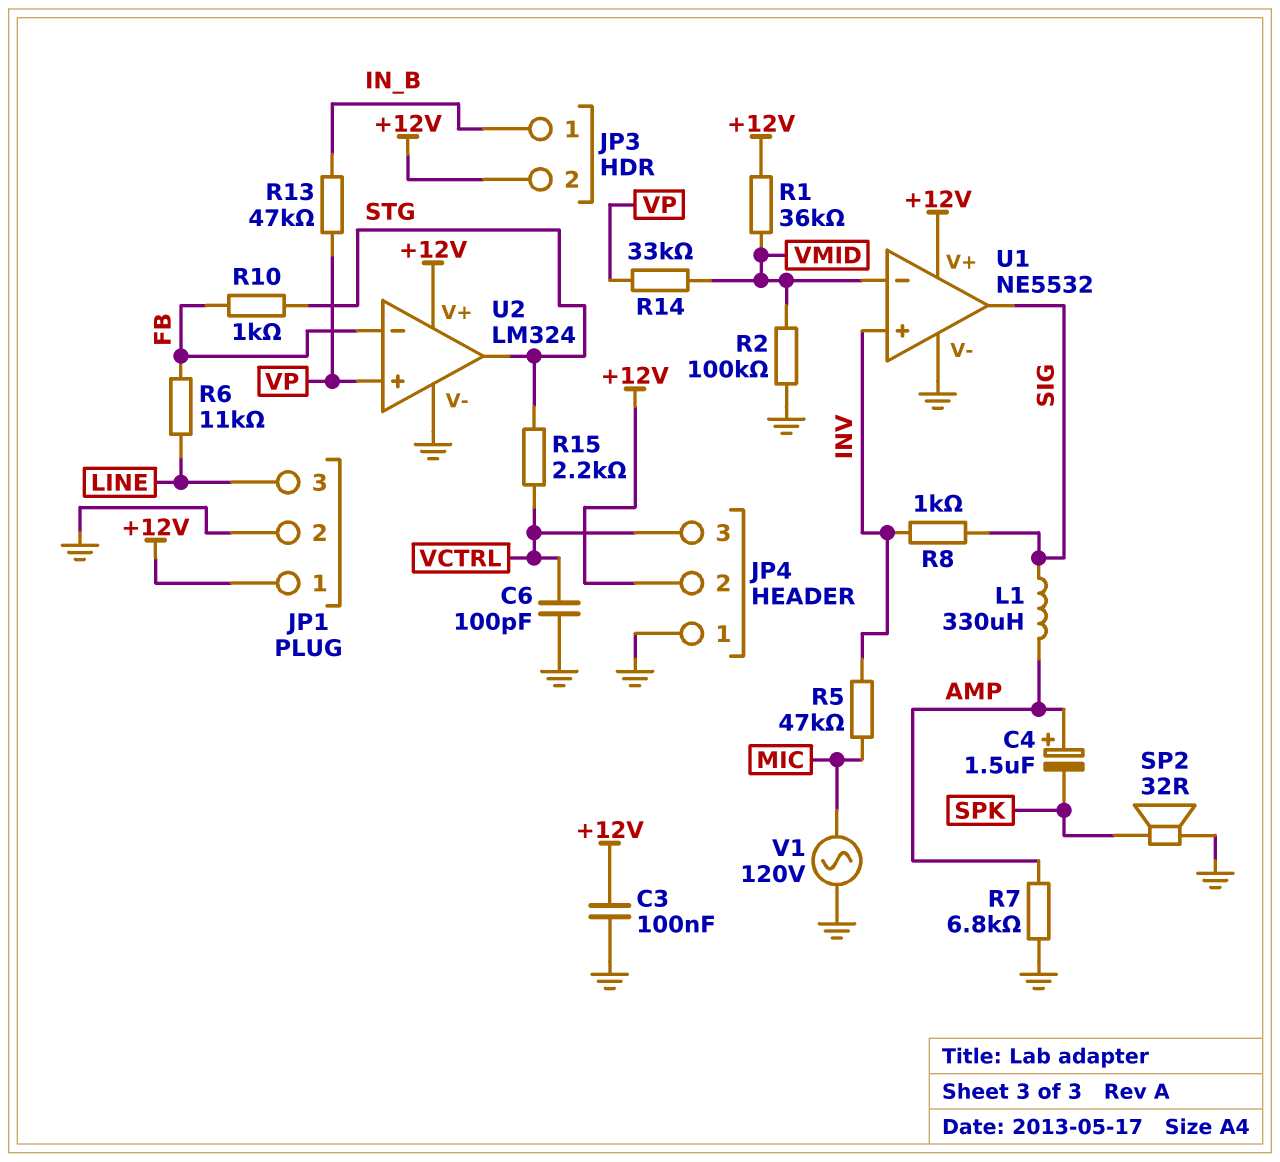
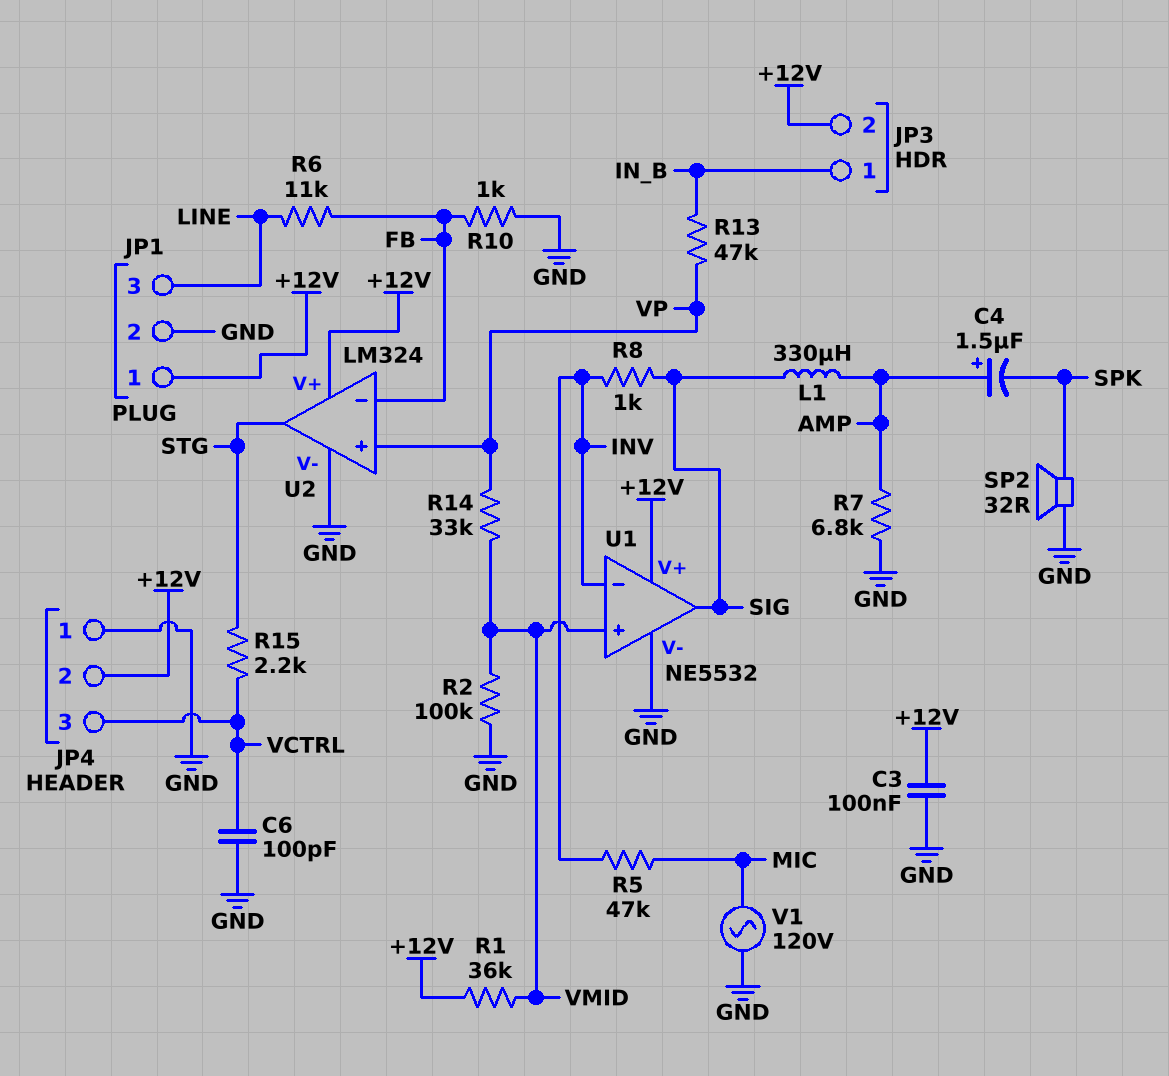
R10: 1k (FB, STG) -> 1k (FB, GND)
U1 pin in+: INV -> VMID
U1 pin in-: VMID -> INV

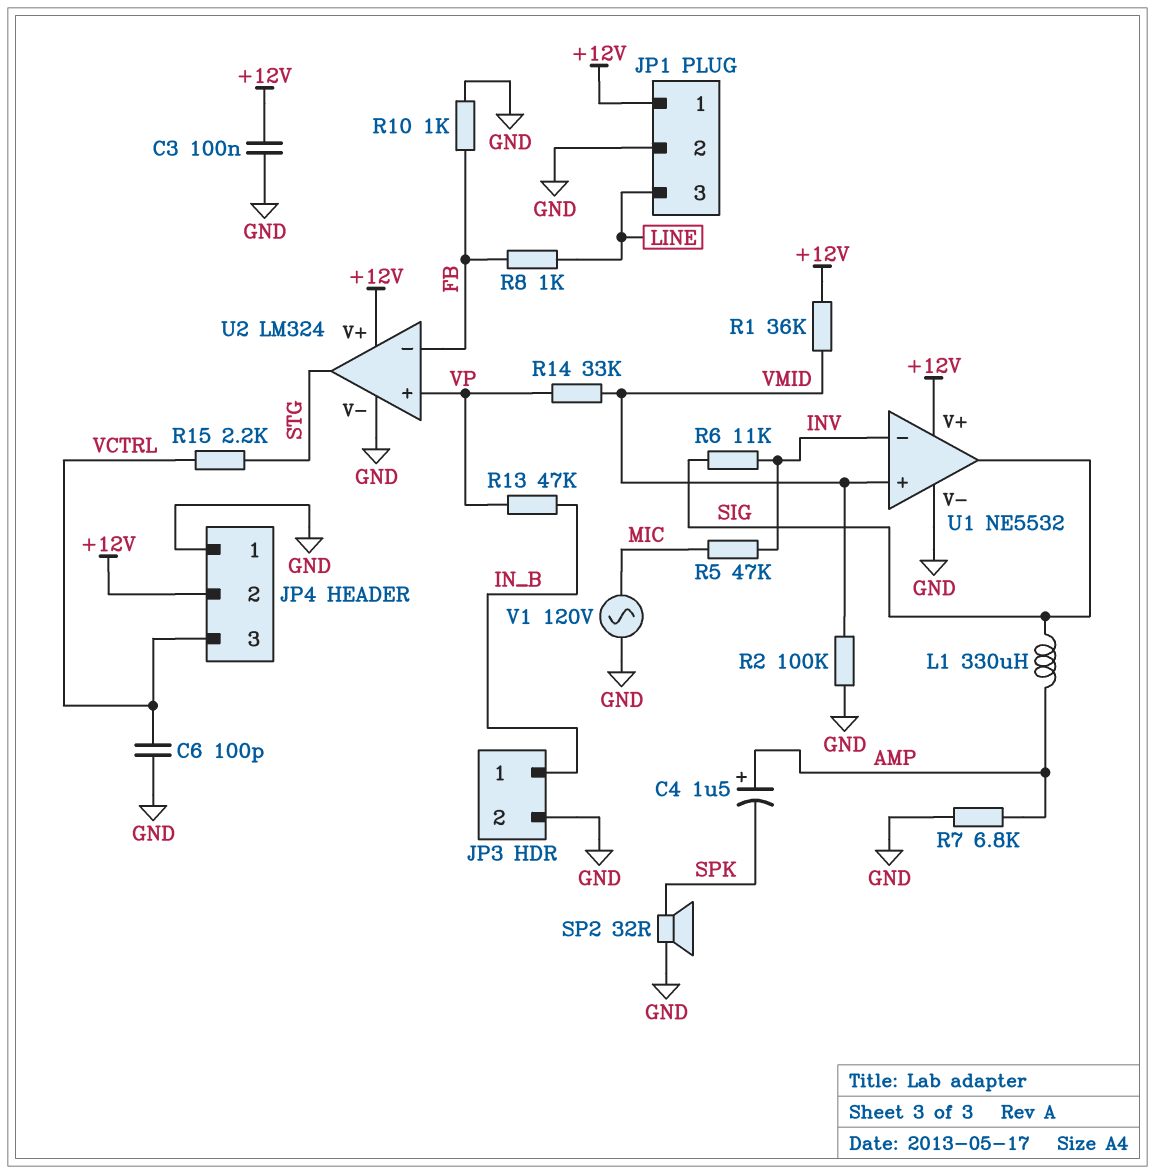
JP3 pin 2: +12V -> GND
R6: 11k (FB, LINE) -> 11k (INV, SIG)
R8: 1k (INV, SIG) -> 1k (FB, LINE)

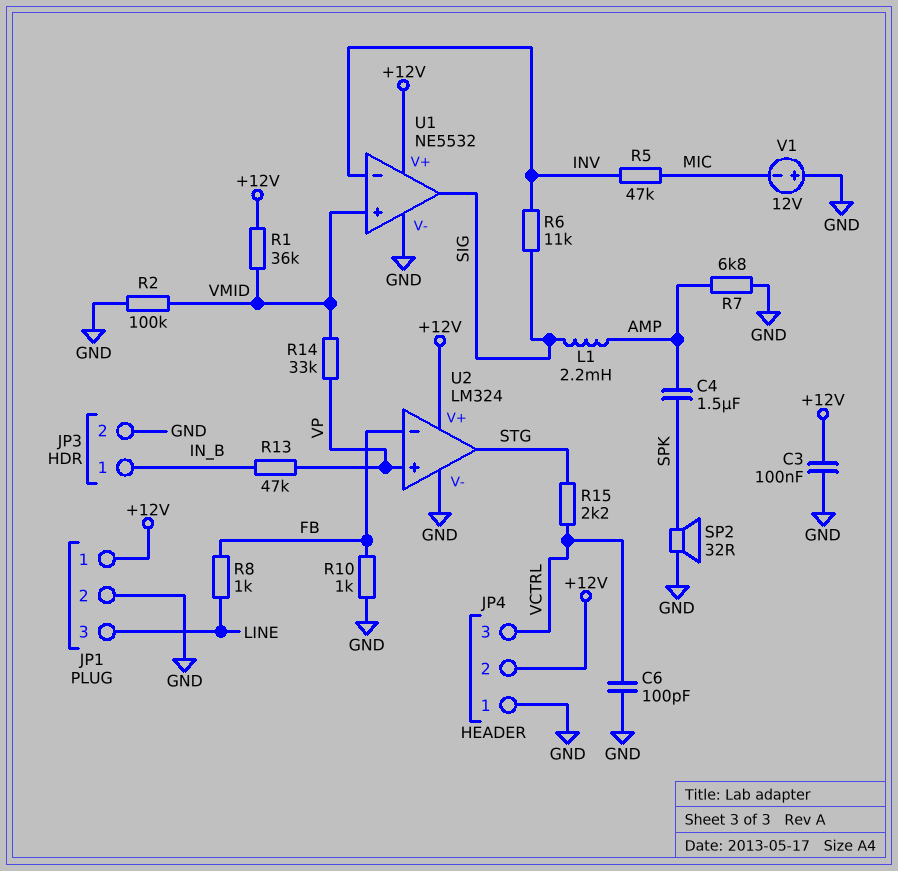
C4: 1.5uF (plus AMP, minus SPK) -> 1.5uF (AMP, SPK)
L1: 330uH (AMP, SIG) -> 2.2mH (AMP, SIG)
V1: AC 120V (GND, MIC) -> 12V (plus GND, minus MIC)

